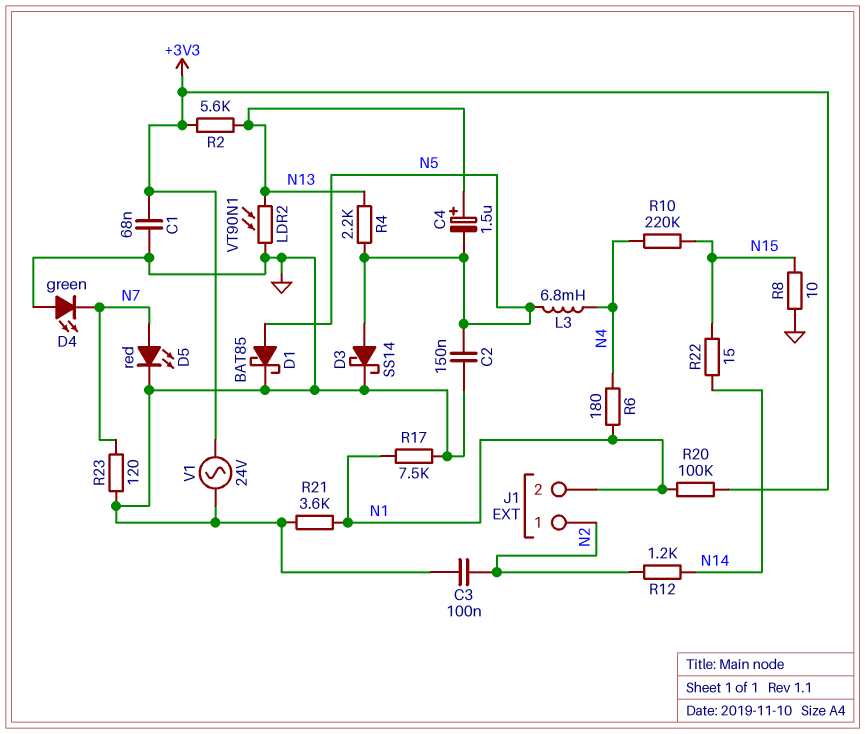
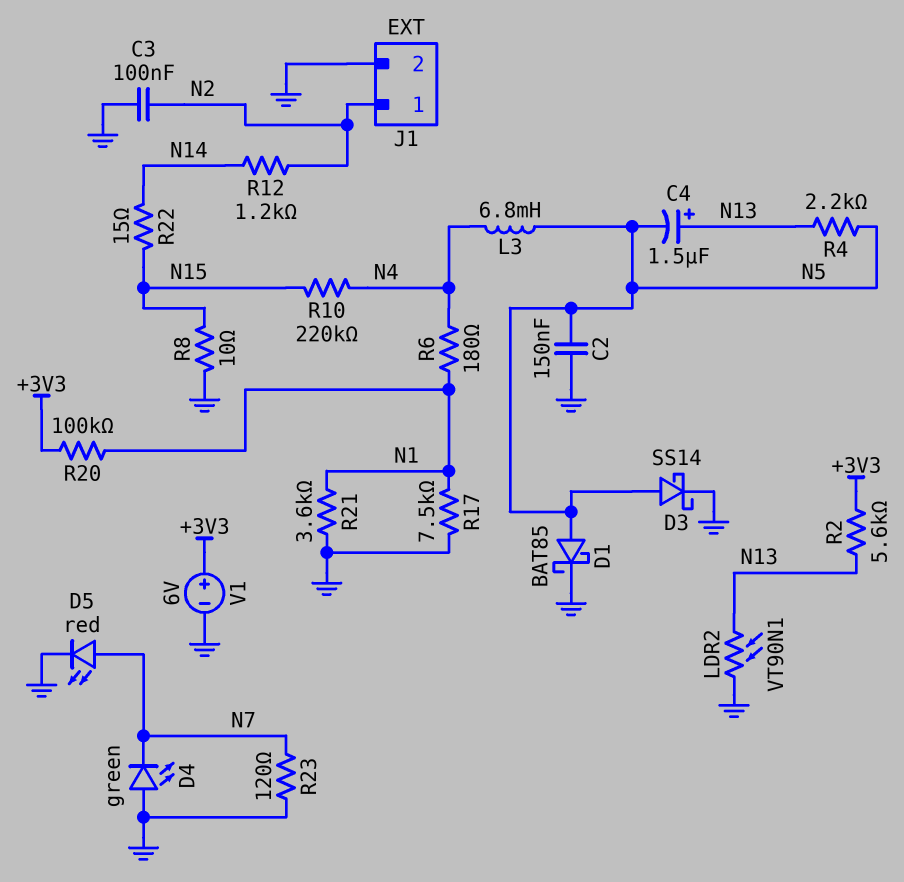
C1: 68nF (+3V3, GND) -> none
J1 pin 2: N1 -> GND
V1: AC 24V (+3V3, GND) -> 6V (plus +3V3, minus GND)

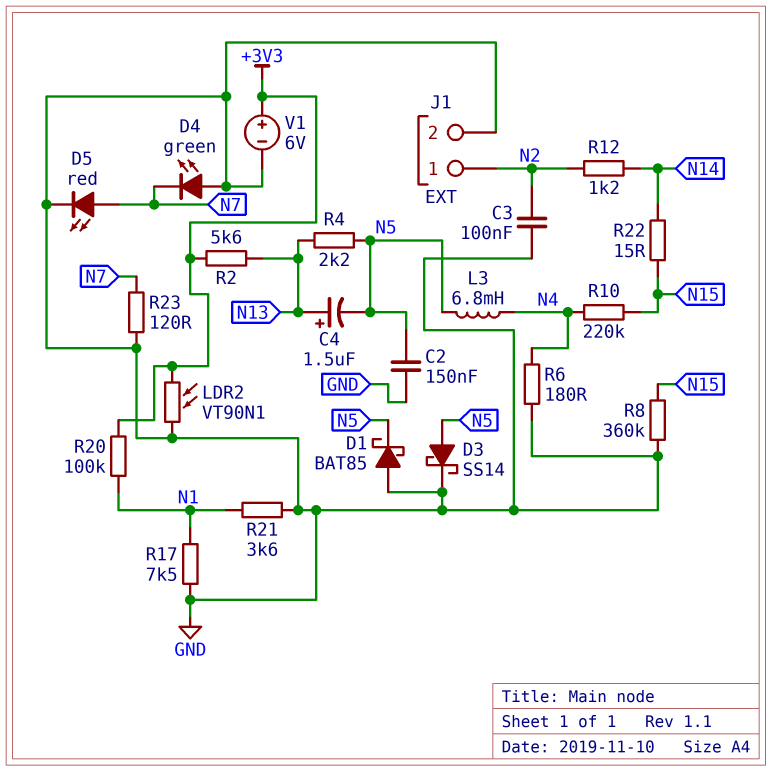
D1: schottky BAT85 (A N5, K GND) -> schottky BAT85 (A GND, K N5)
LDR2: VT90N1 (GND, N13) -> VT90N1 (+3V3, GND)
R6: 180 (N1, N4) -> 180 (GND, N4)
R8: 10 (GND, N15) -> 360k (GND, N15)

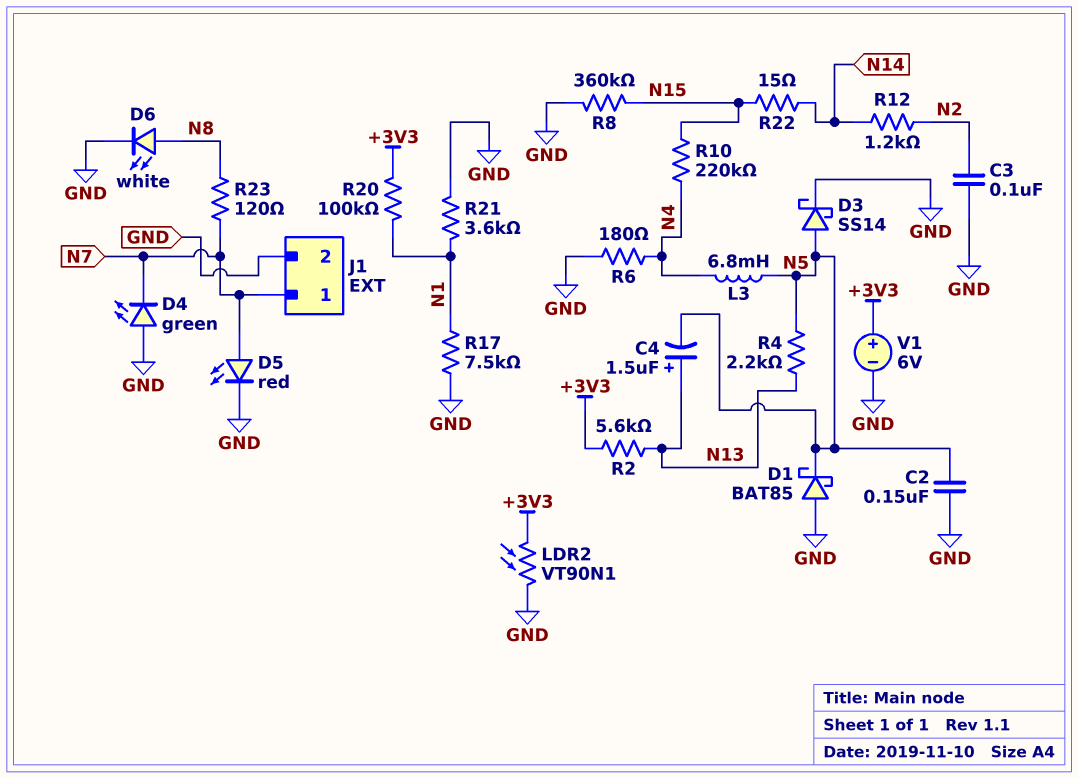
D6: none -> LED white (A N8, K GND)
J1 pin 1: N2 -> N7
R23: 120 (GND, N7) -> 120 (N7, N8)

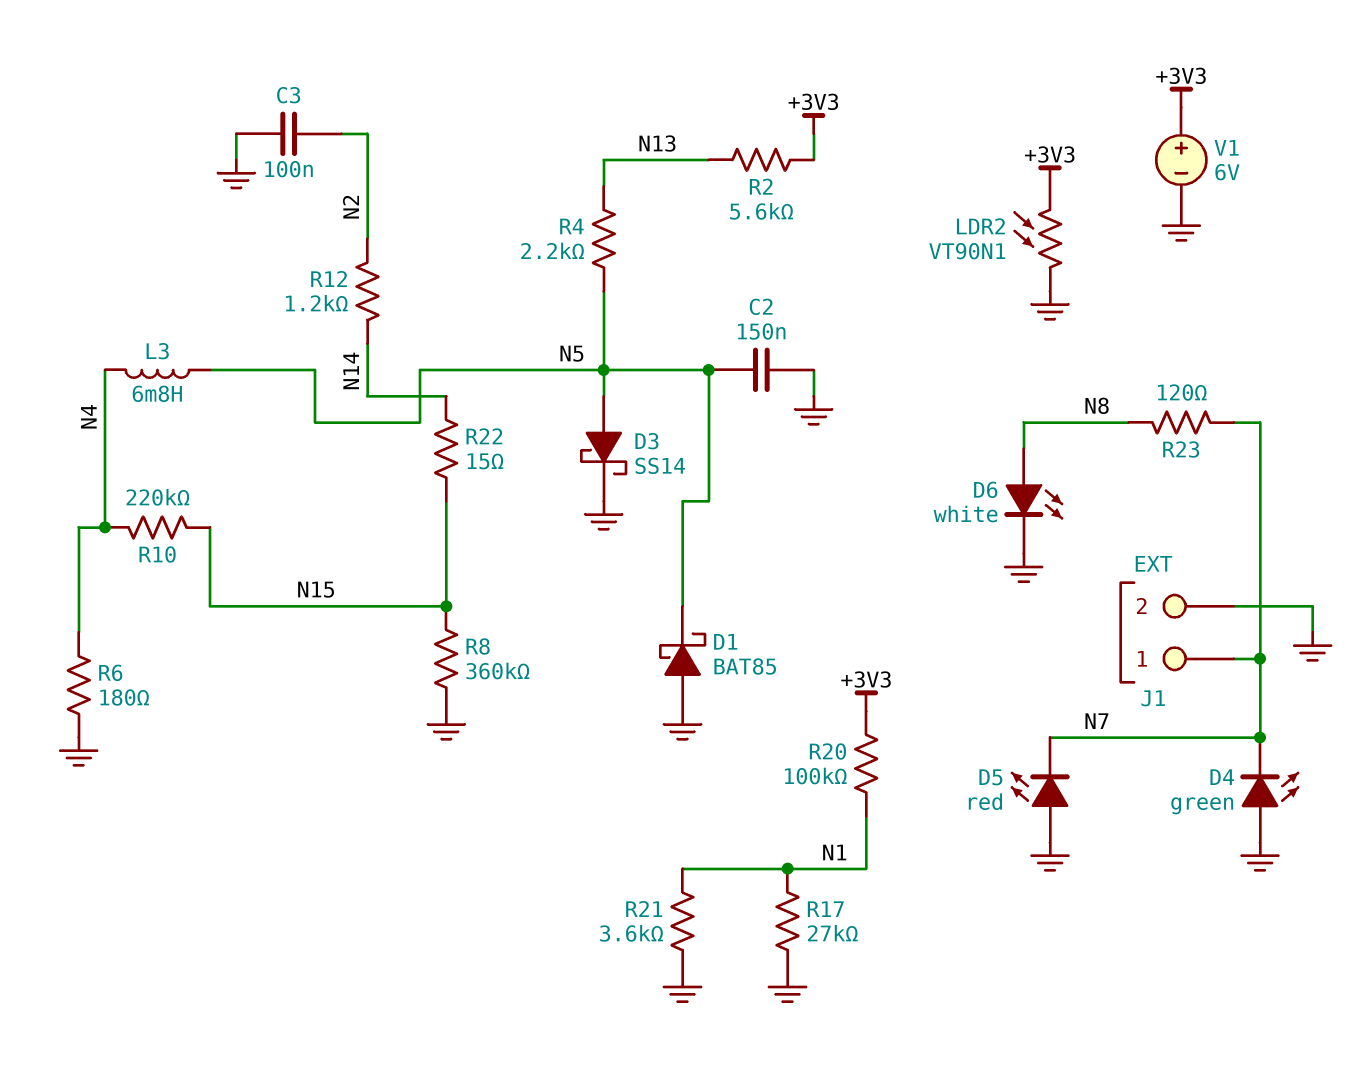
C4: 1.5uF (plus N13, minus N5) -> none
D5: LED red (A N7, K GND) -> LED red (A GND, K N7)
R17: 7.5k (GND, N1) -> 27k (GND, N1)

